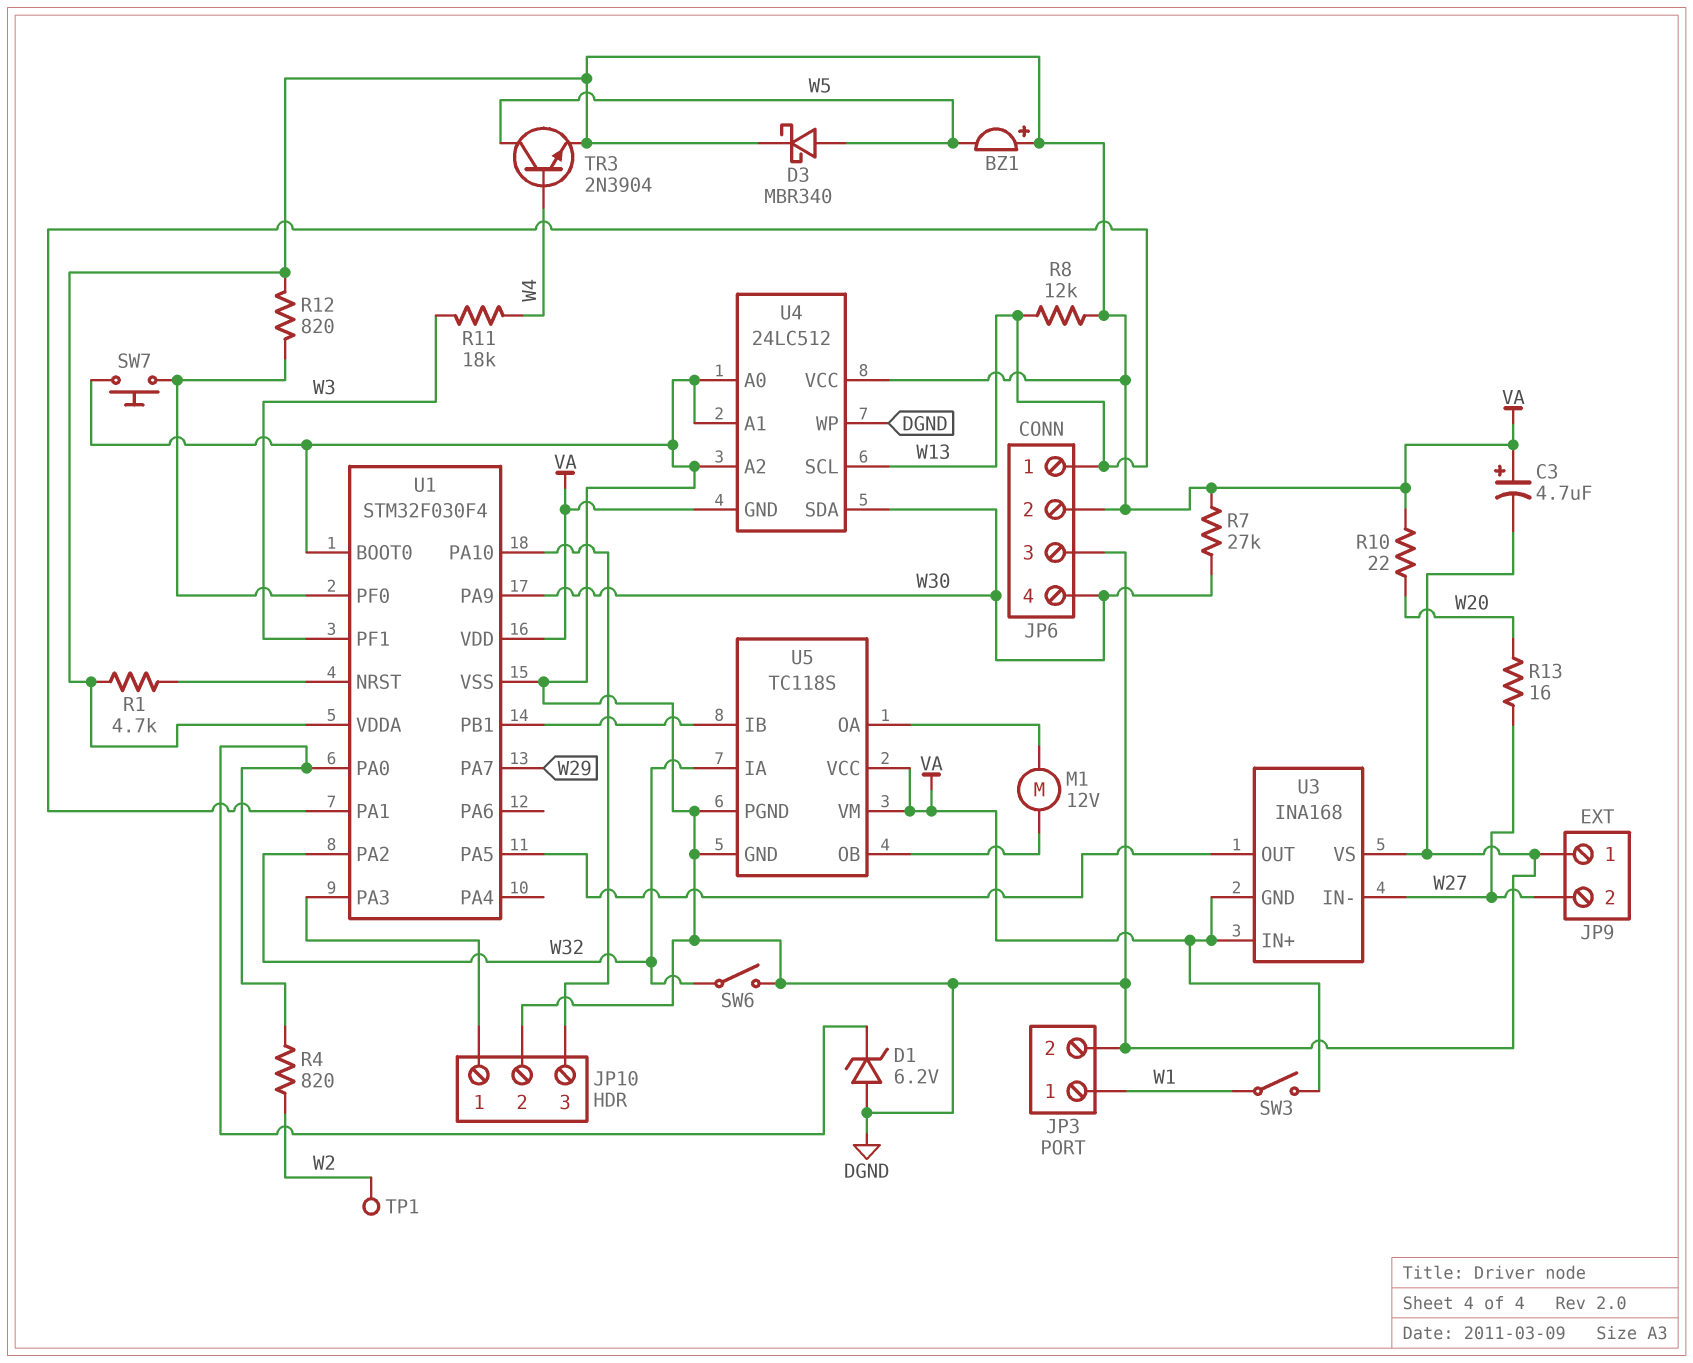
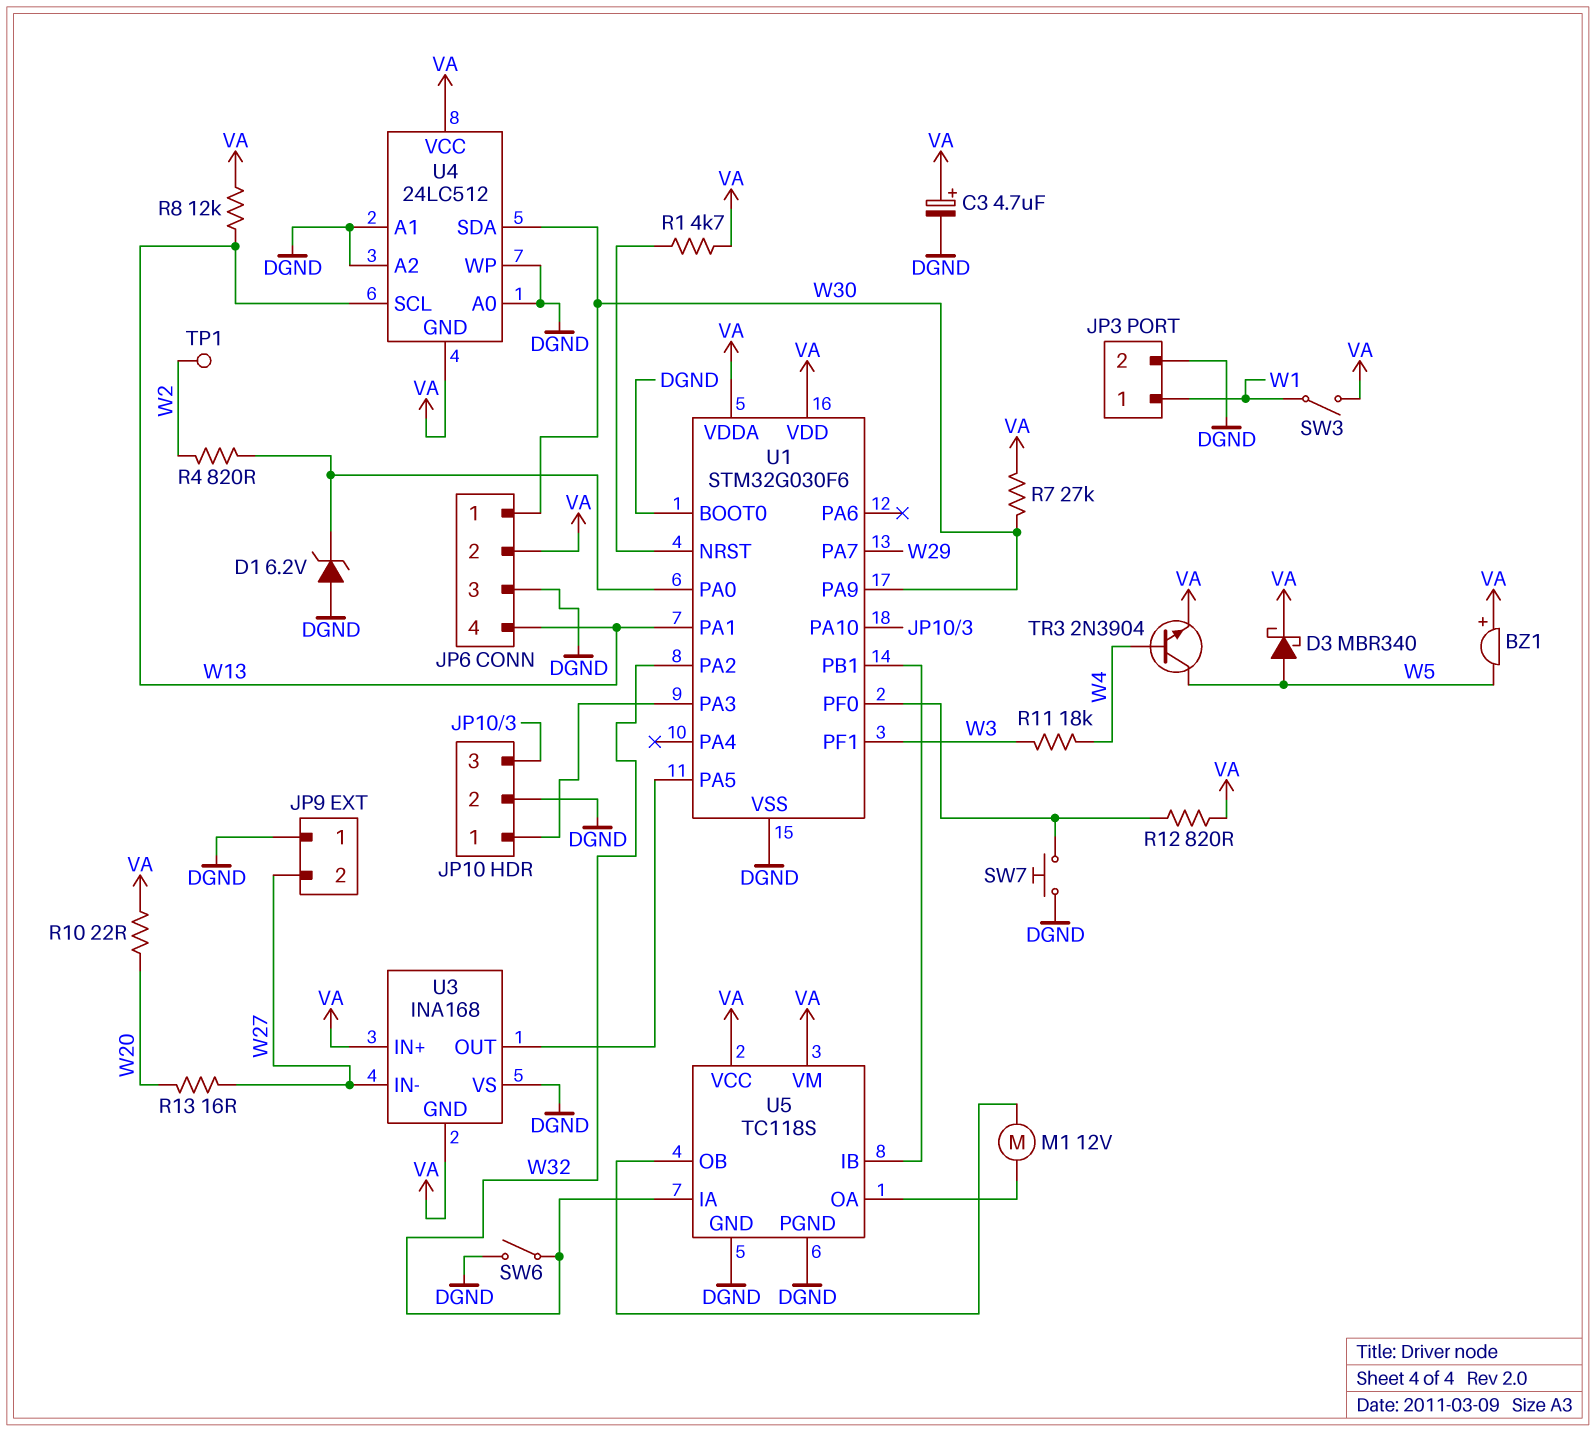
JP6 pin 1: W13 -> W30
JP6 pin 4: W30 -> W13
U1: STM32F030F4 -> STM32G030F6

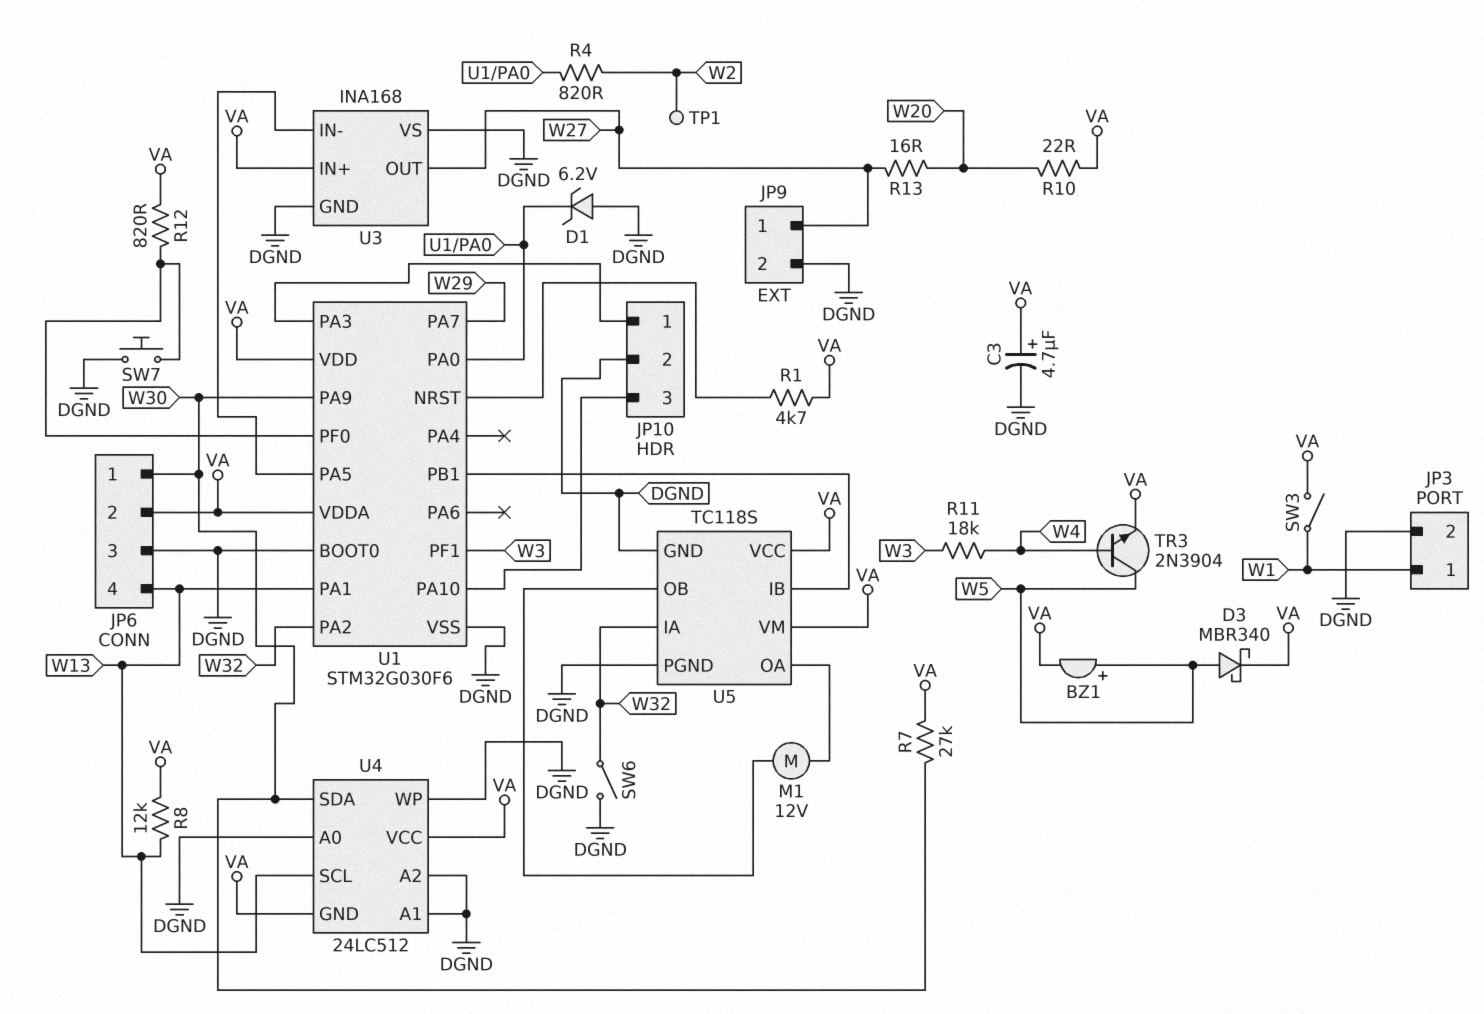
BZ1: buzzer (plus VA, minus W5) -> buzzer (plus W5, minus VA)
JP9 pin 1: DGND -> W27
JP9 pin 2: W27 -> DGND
U3 pin GND: VA -> DGND
U3 pin IN-: W27 -> U1/PA5
U3 pin OUT: U1/PA5 -> W27

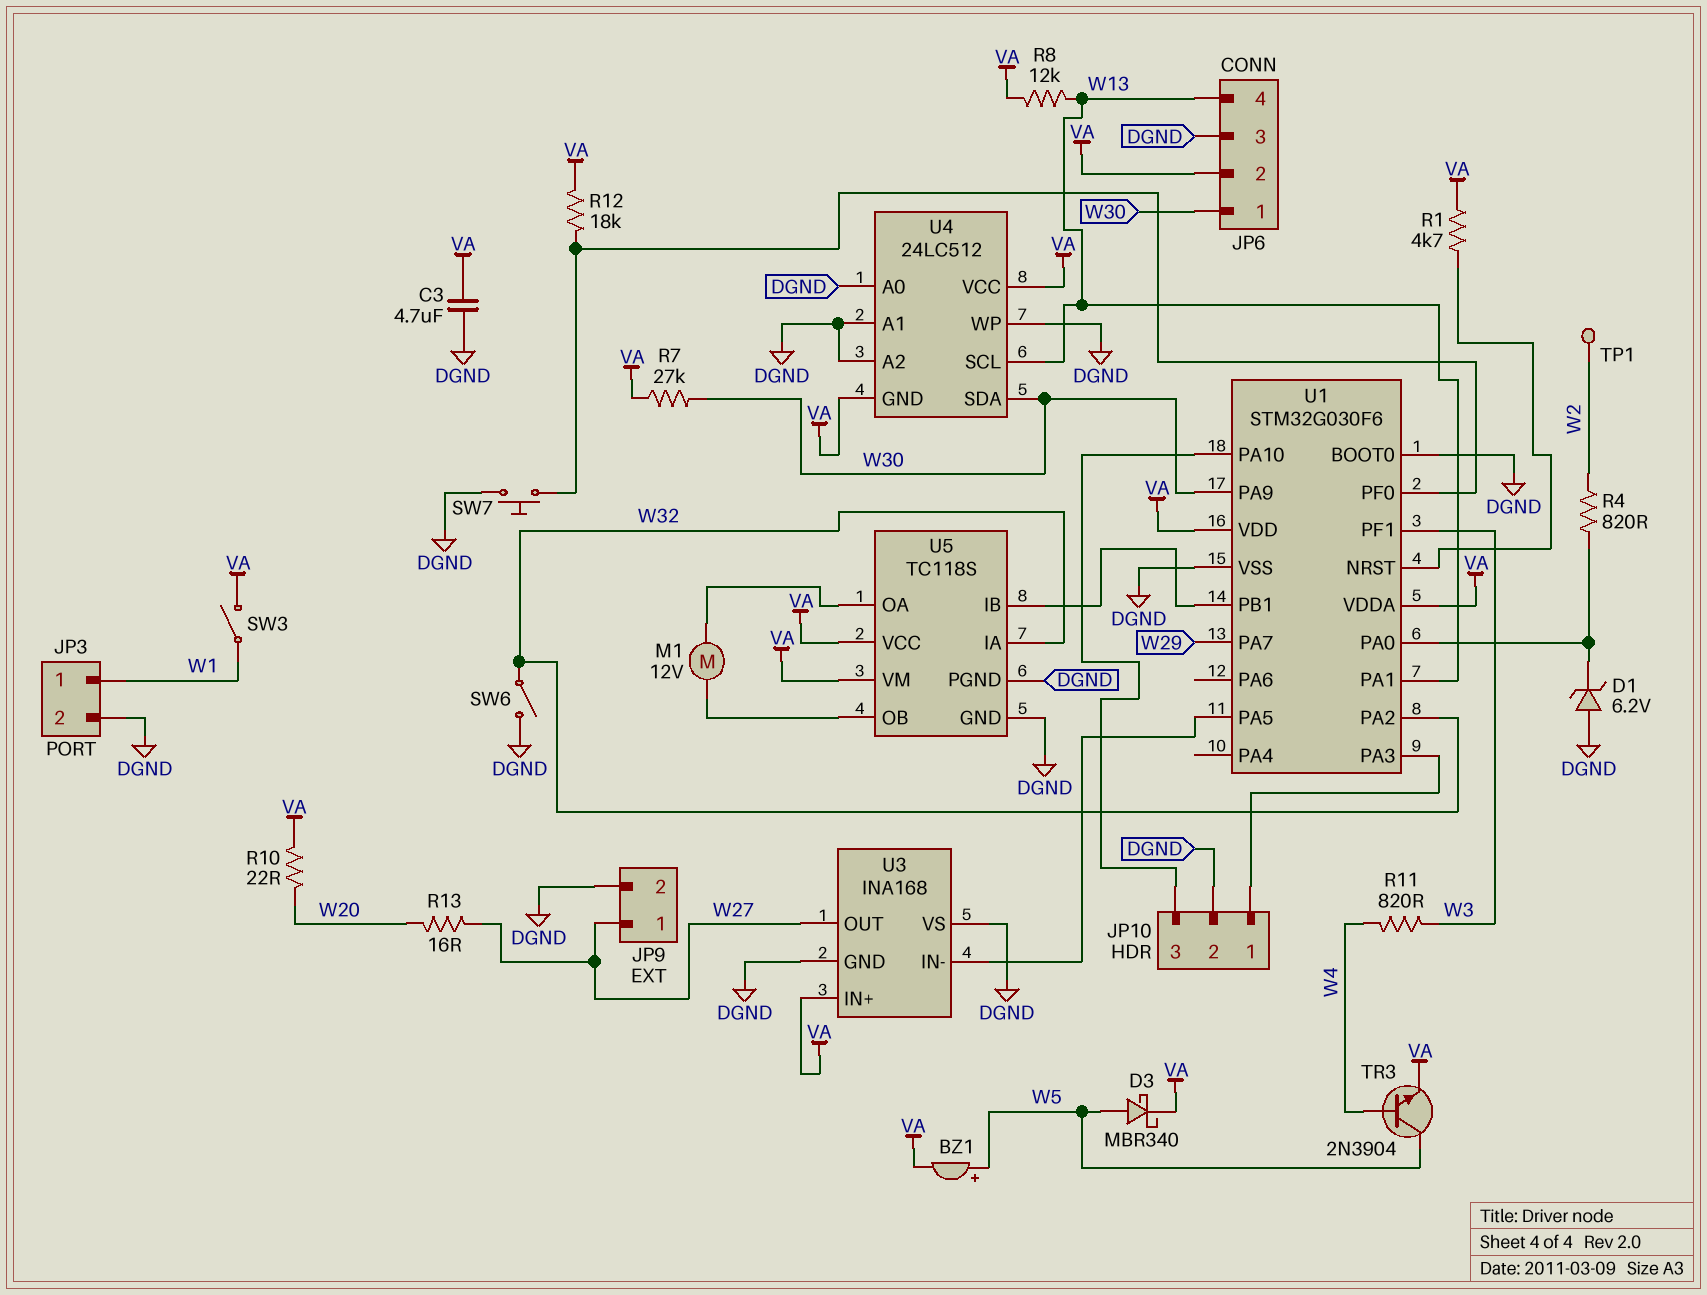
C3: 4.7uF (plus VA, minus DGND) -> 4.7uF (DGND, VA)
R11: 18k (W3, W4) -> 820 (W3, W4)
R12: 820 (U1/PF0, VA) -> 18k (U1/PF0, VA)

